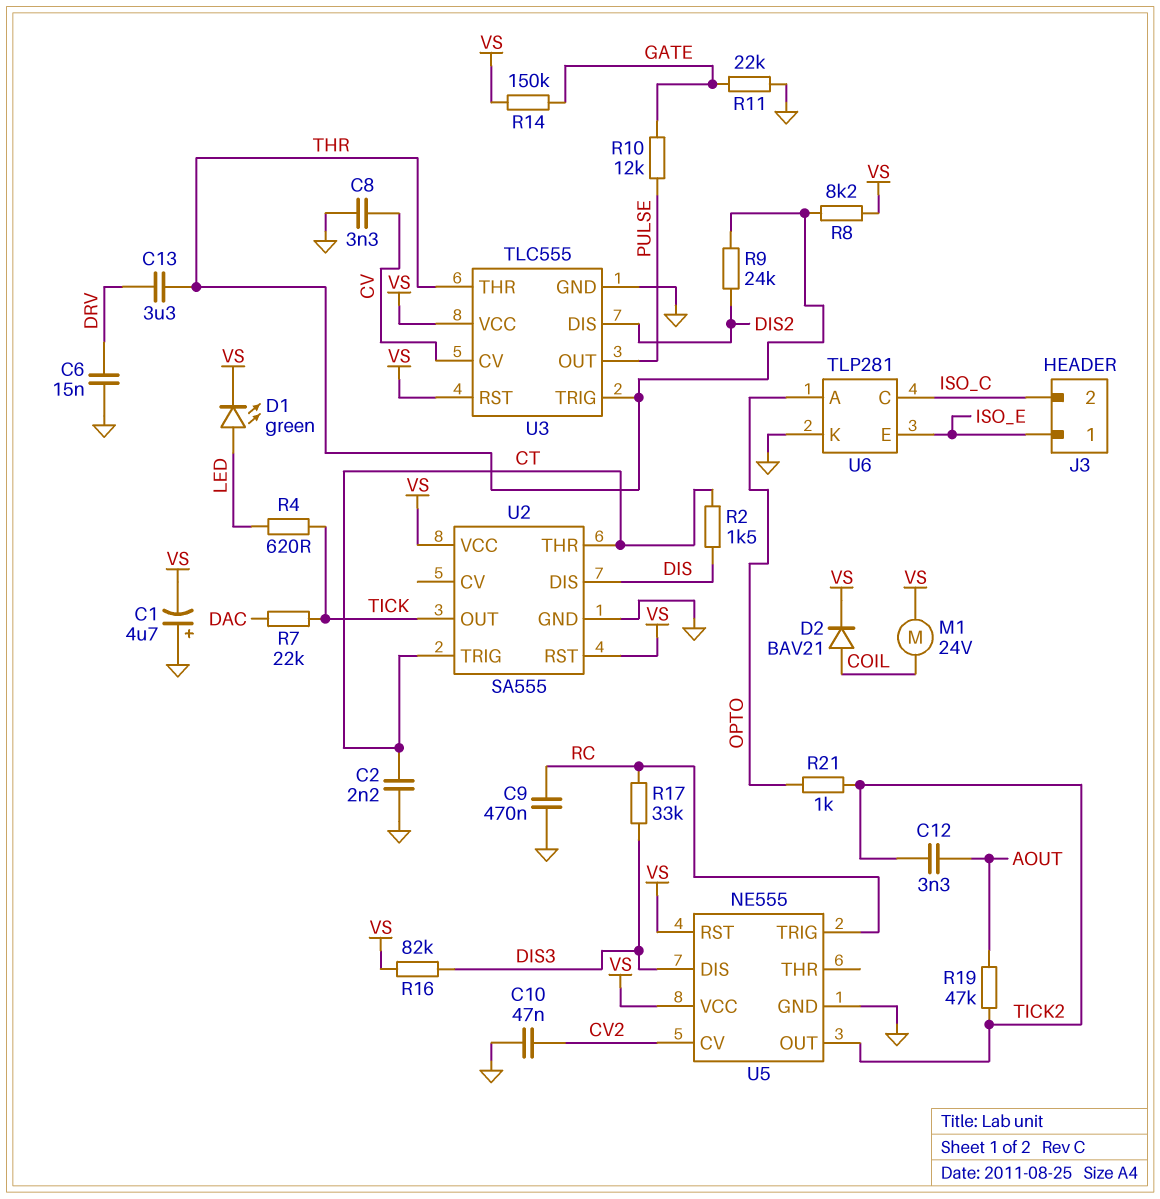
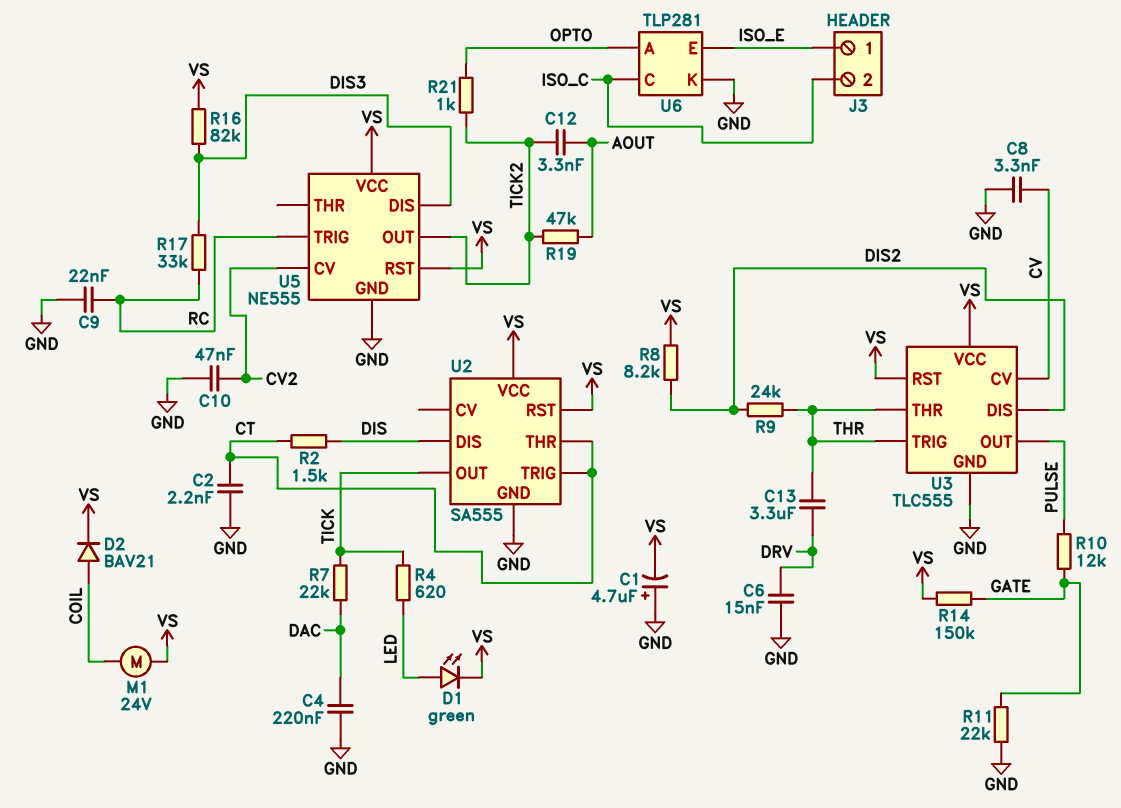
C4: none -> 220nF (DAC, GND)
C9: 470nF (GND, RC) -> 22nF (GND, RC)
R8: 8.2k (THR, VS) -> 8.2k (DIS2, VS)

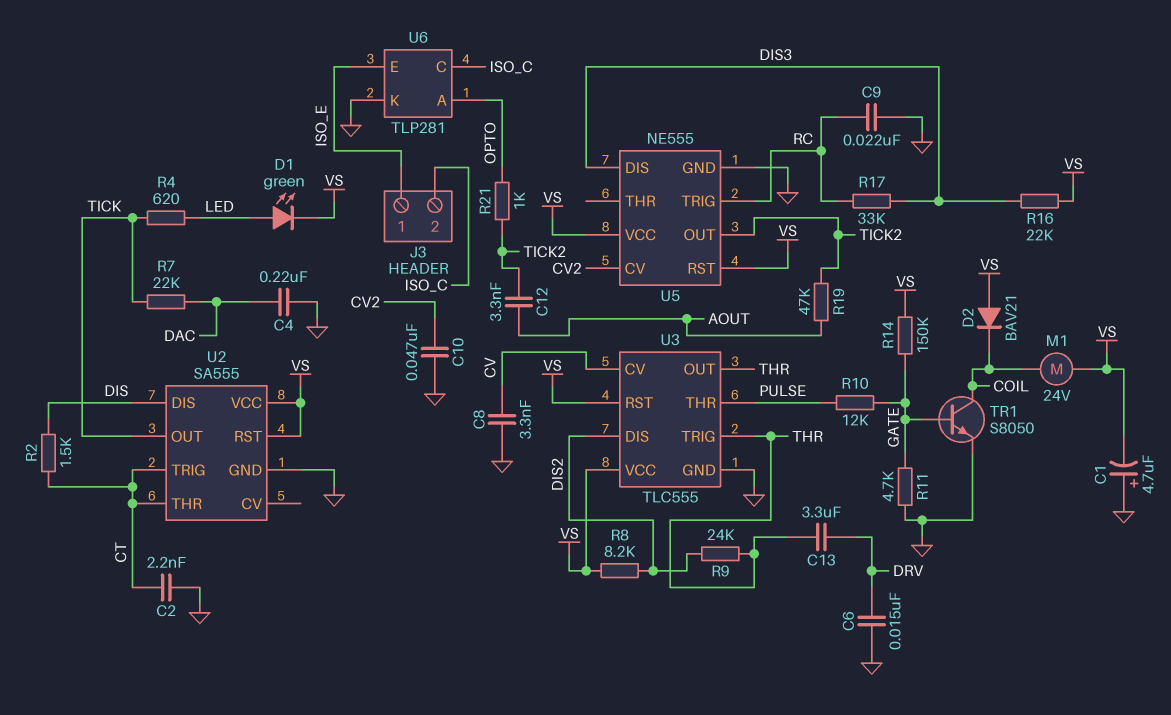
D2: diode BAV21 (A COIL, K VS) -> diode BAV21 (A VS, K COIL)
R11: 22k (GATE, GND) -> 4.7k (GATE, GND)
R16: 82k (DIS3, VS) -> 22k (DIS3, VS)
TR1: none -> NPN S8050 (B GATE, C COIL, E GND)
U3 pin OUT: PULSE -> THR
U3 pin THR: THR -> PULSE

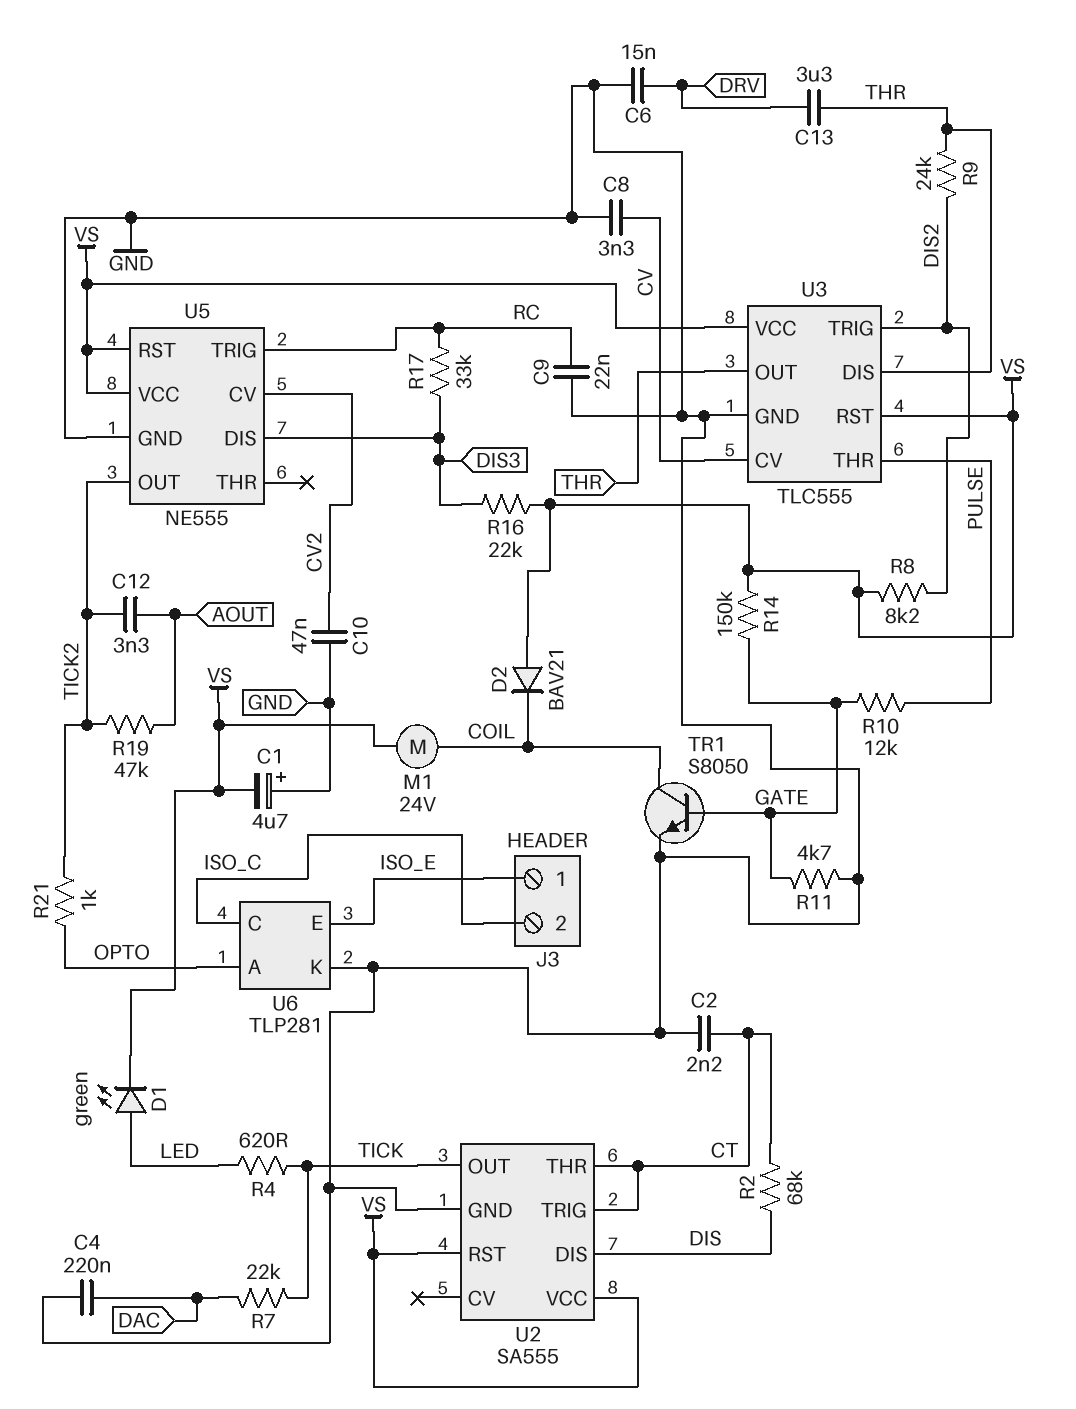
R2: 1.5k (CT, DIS) -> 68k (CT, DIS)
U3 pin DIS: DIS2 -> THR
U3 pin TRIG: THR -> DIS2

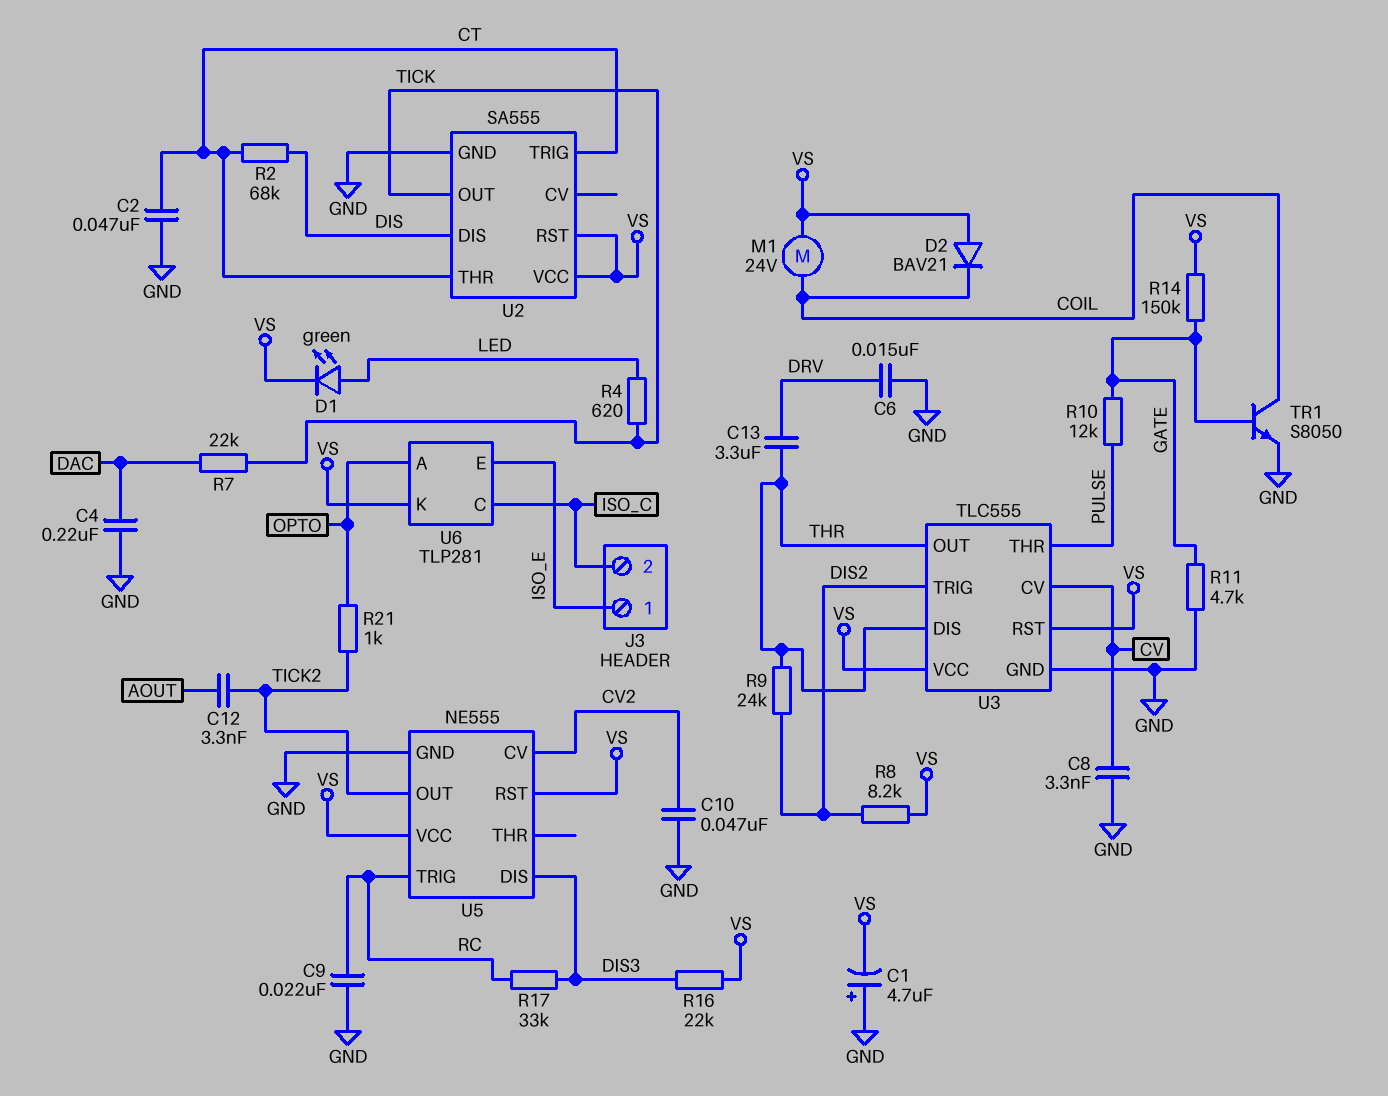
C2: 2.2nF (CT, GND) -> 47nF (CT, GND)
R19: 47k (AOUT, TICK2) -> none
U6 pin K: GND -> VS

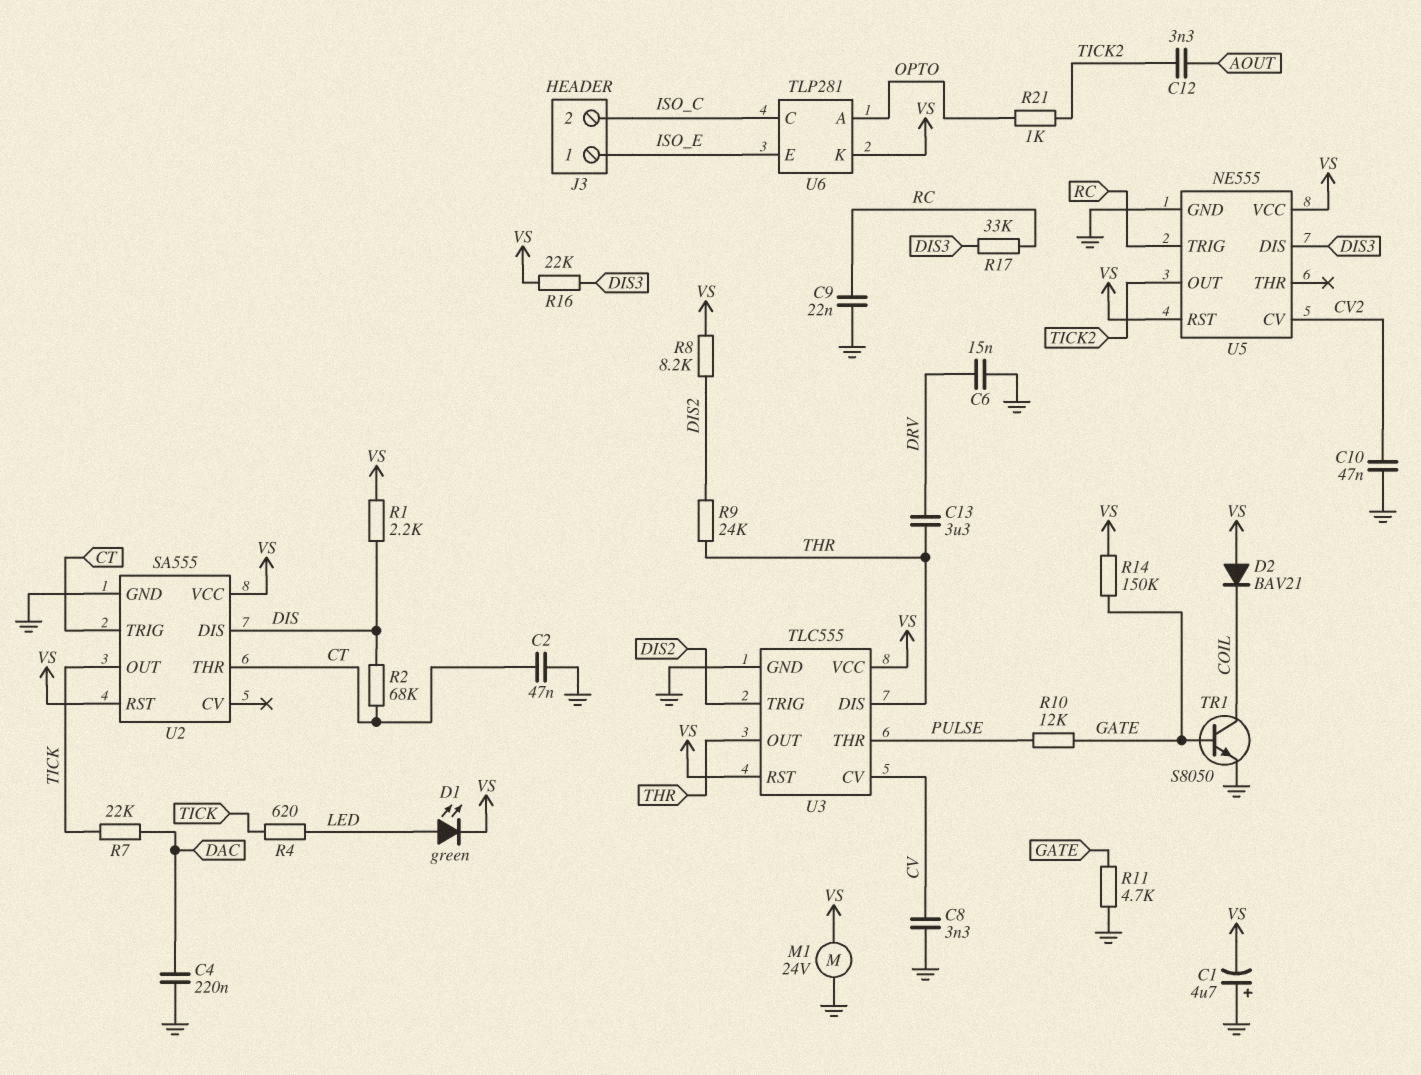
M1: motor 24V (COIL, VS) -> motor 24V (GND, VS)
R1: none -> 2.2k (DIS, VS)

